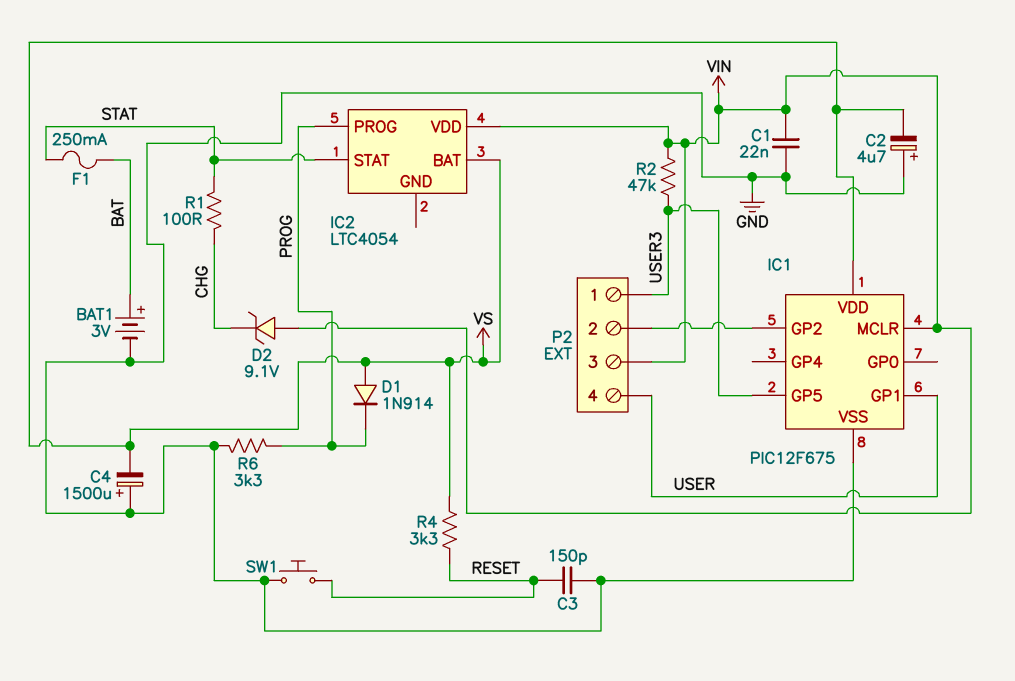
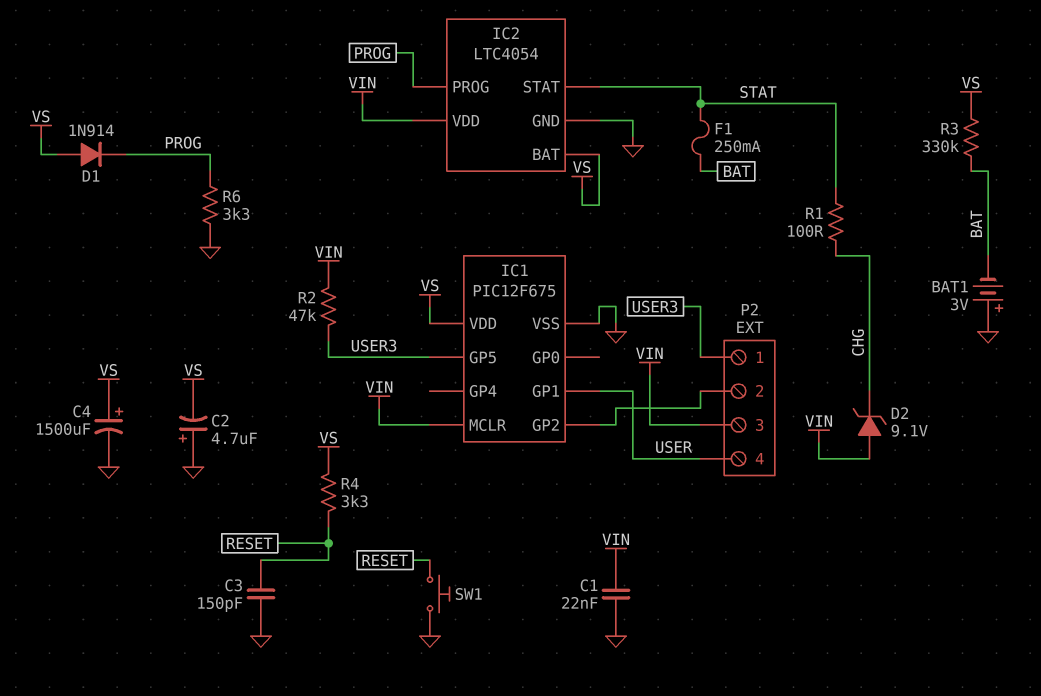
BAT1: 3V (plus BAT, minus GND) -> 3V (plus GND, minus BAT)
C4: 1500uF (plus GND, minus VS) -> 1500uF (plus VS, minus GND)
IC2 pin GND: none -> GND
R3: none -> 330k (BAT, VS)

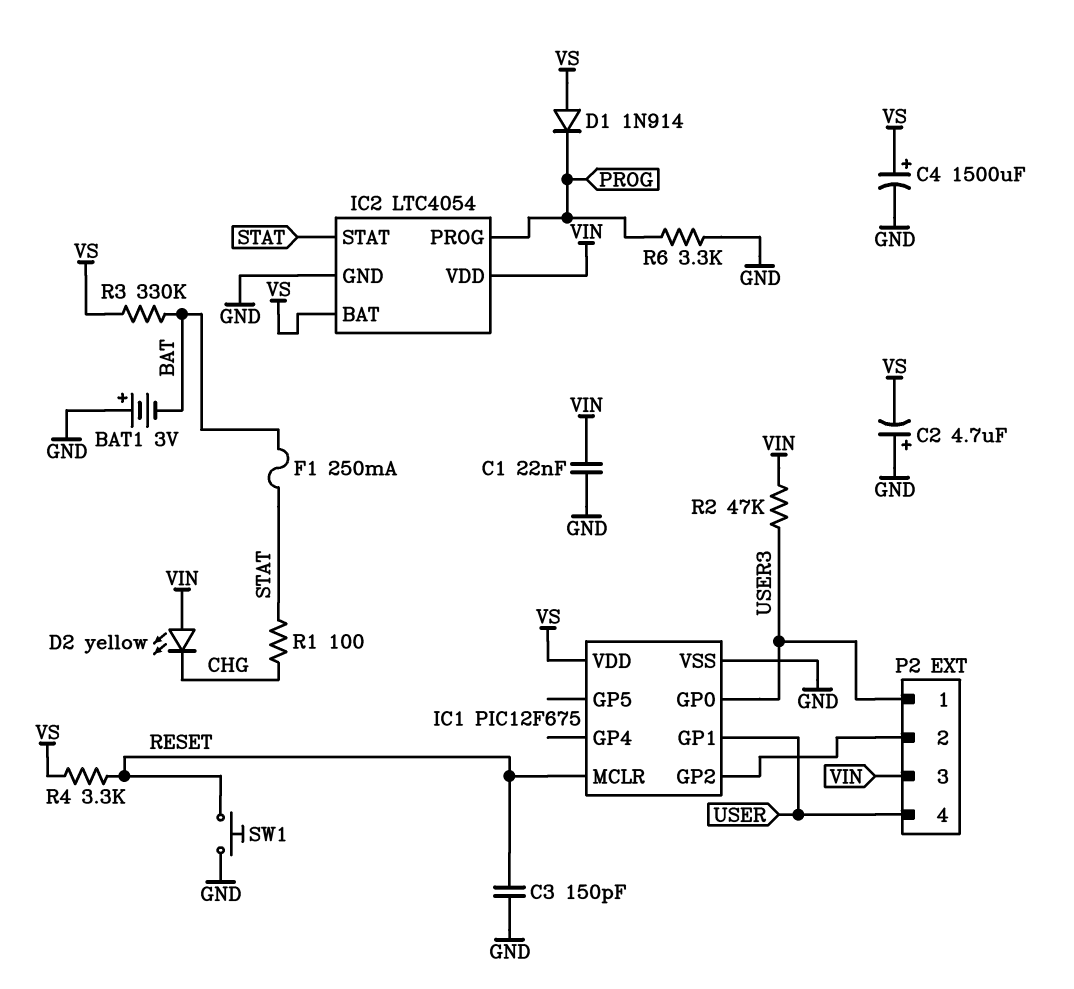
D2: zener 9.1V (A VIN, K CHG) -> LED yellow (A VIN, K CHG)
IC1 pin GP0: none -> USER3
IC1 pin GP5: USER3 -> none
IC1 pin MCLR: VIN -> RESET

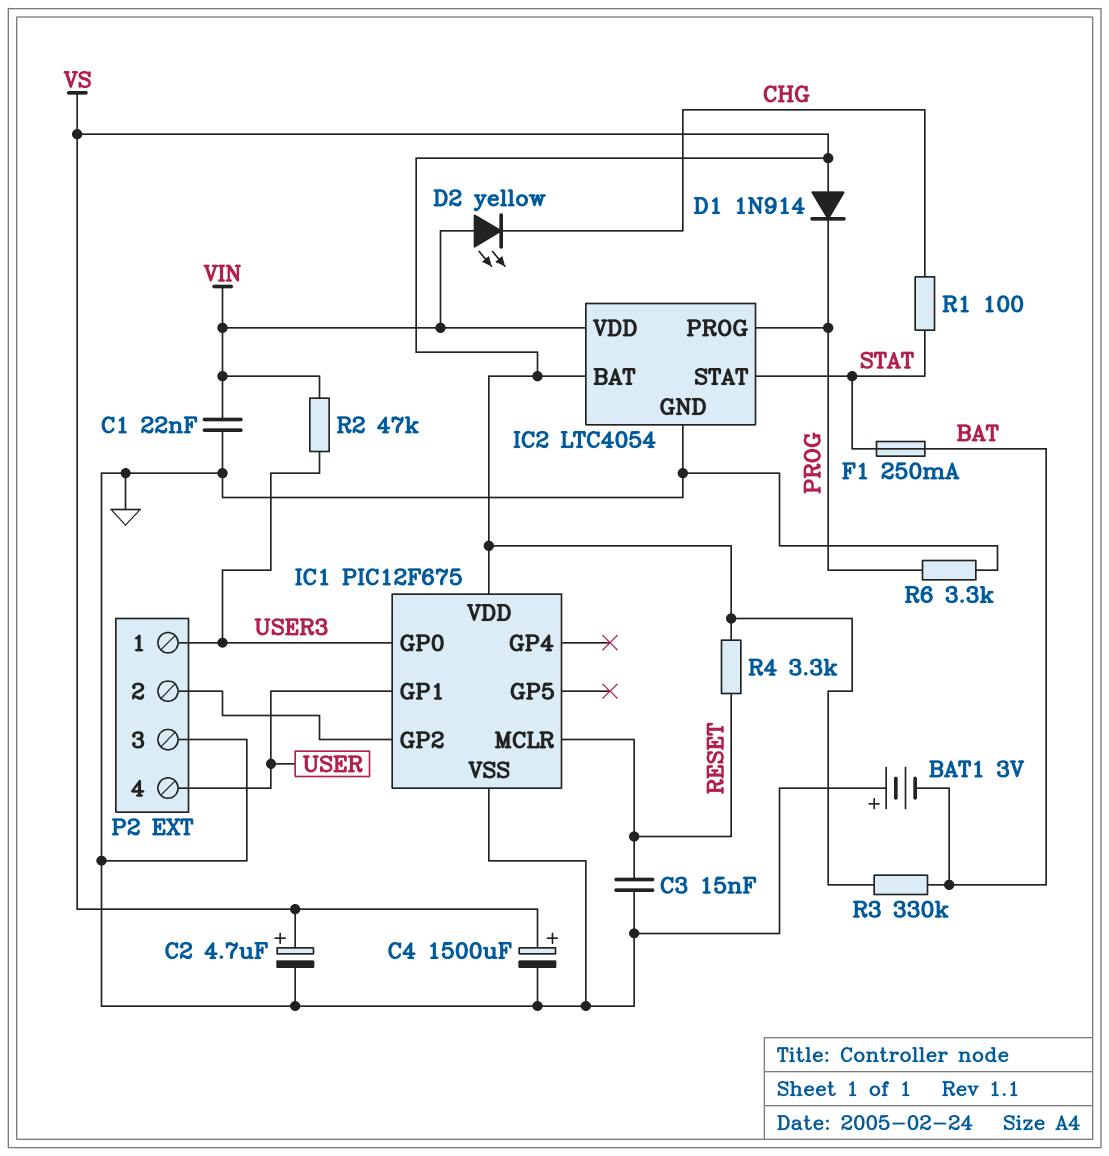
C2: 4.7uF (plus GND, minus VS) -> 4.7uF (plus VS, minus GND)
C3: 150pF (GND, RESET) -> 15nF (GND, RESET)
P2 pin 3: VIN -> GND
SW1: button (GND, RESET) -> none

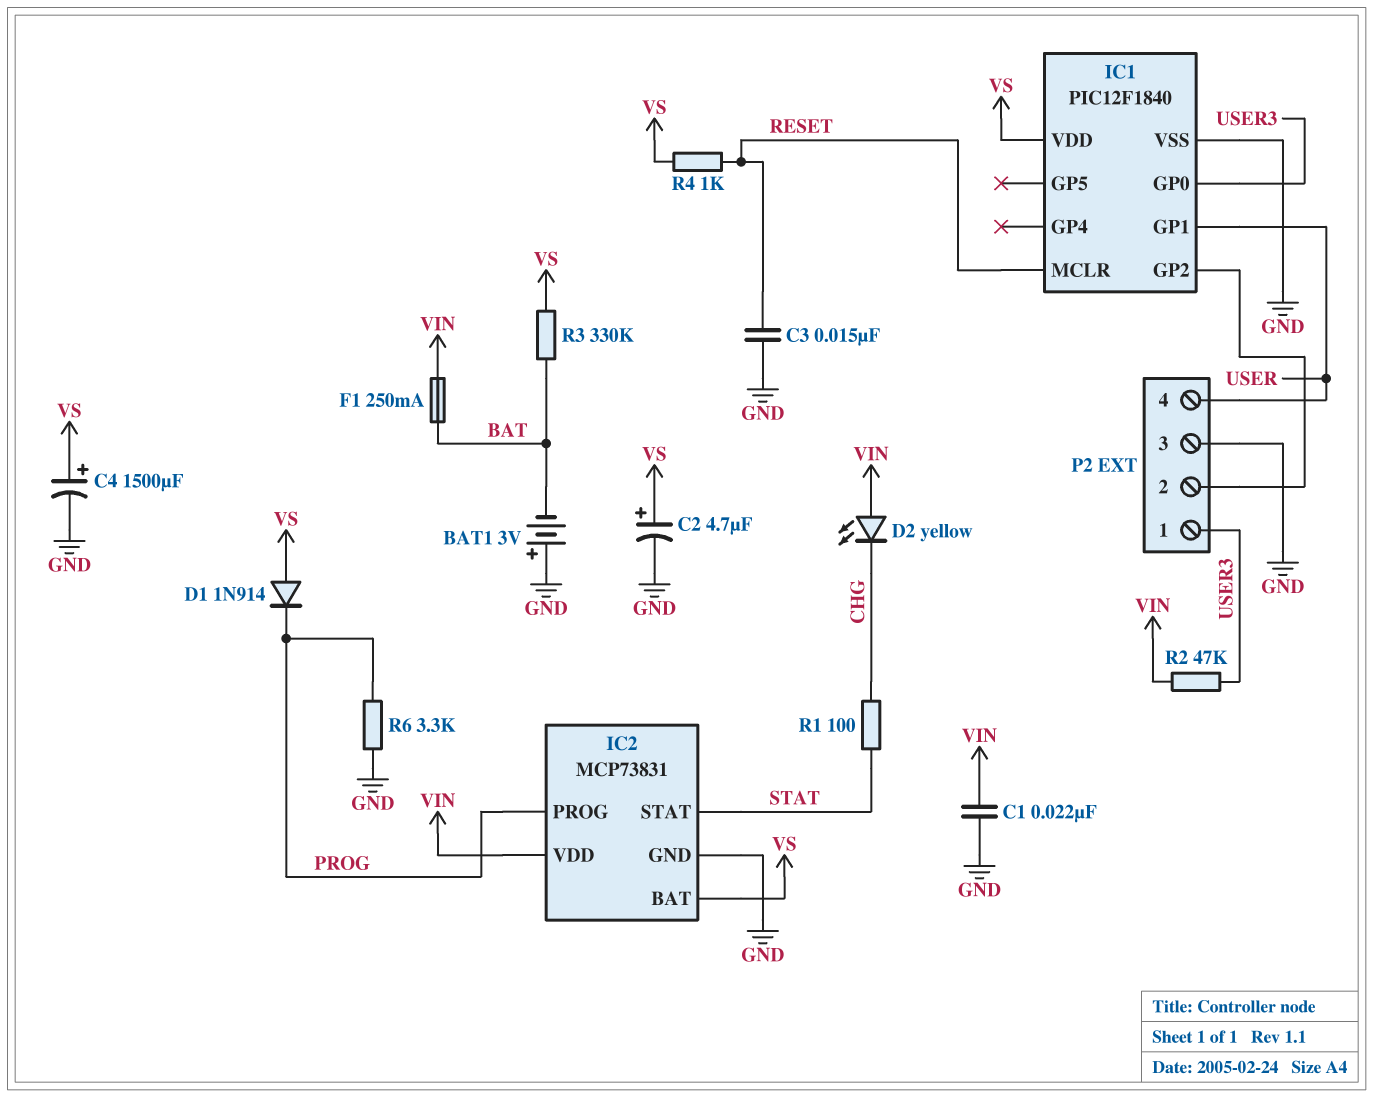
F1: 250mA (BAT, STAT) -> 250mA (BAT, VIN)
IC1: PIC12F675 -> PIC12F1840
IC2: LTC4054 -> MCP73831
R4: 3.3k (RESET, VS) -> 1k (RESET, VS)

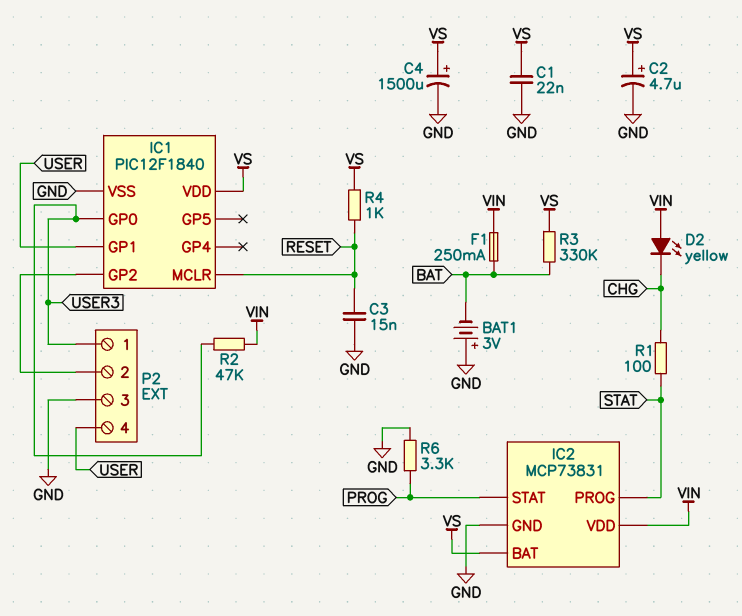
C1: 22nF (GND, VIN) -> 22nF (GND, VS)
D1: diode 1N914 (A VS, K PROG) -> none
IC2 pin PROG: PROG -> STAT
IC2 pin STAT: STAT -> PROG

